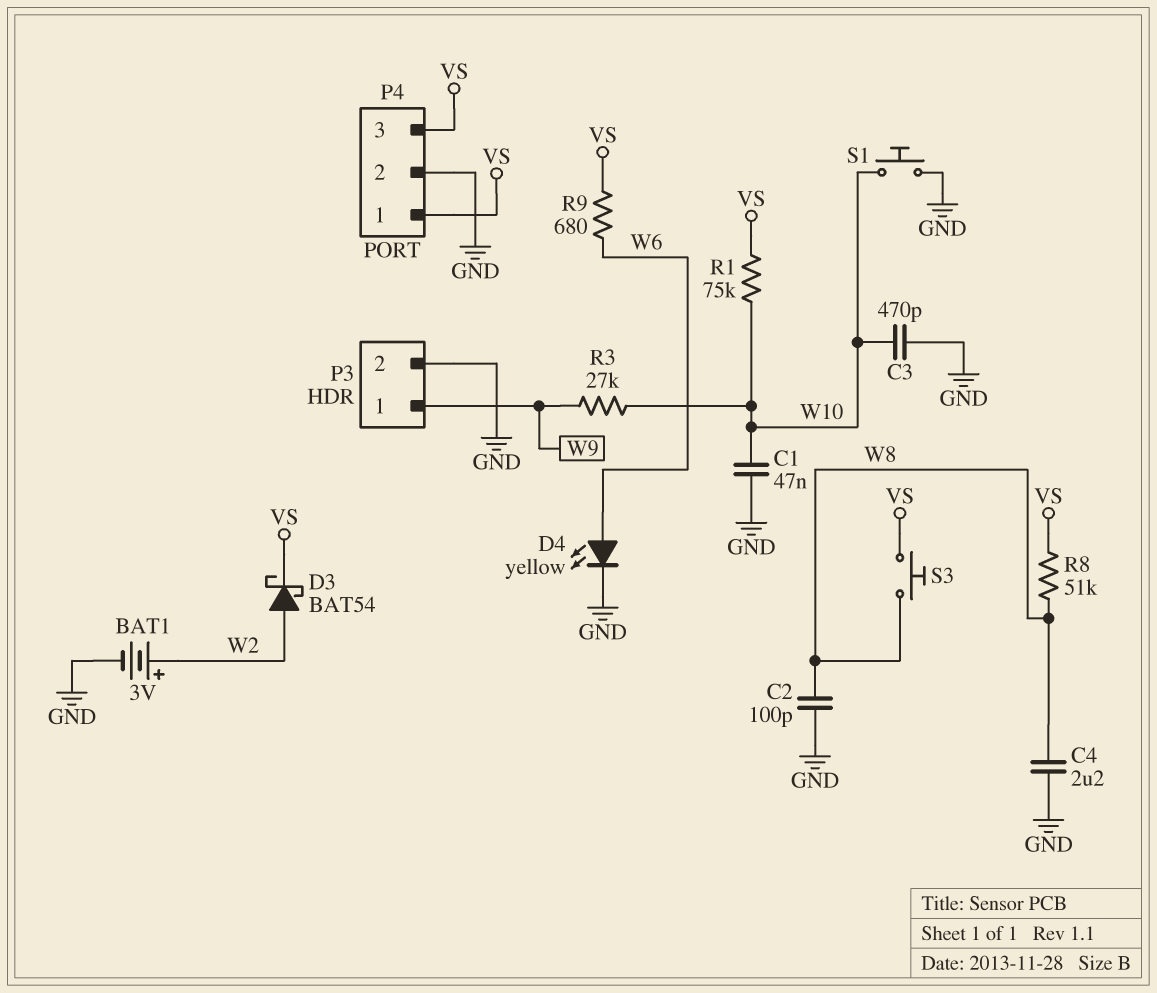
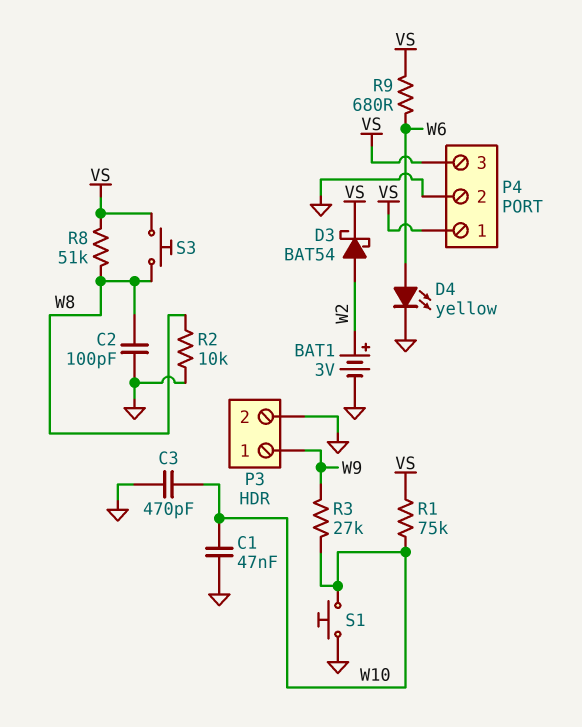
C4: 2.2uF (GND, W8) -> none
R2: none -> 10k (GND, W8)

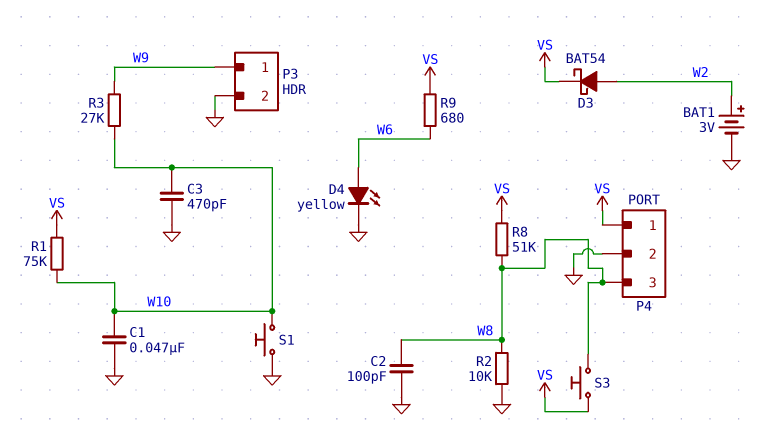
P4 pin 3: VS -> W8

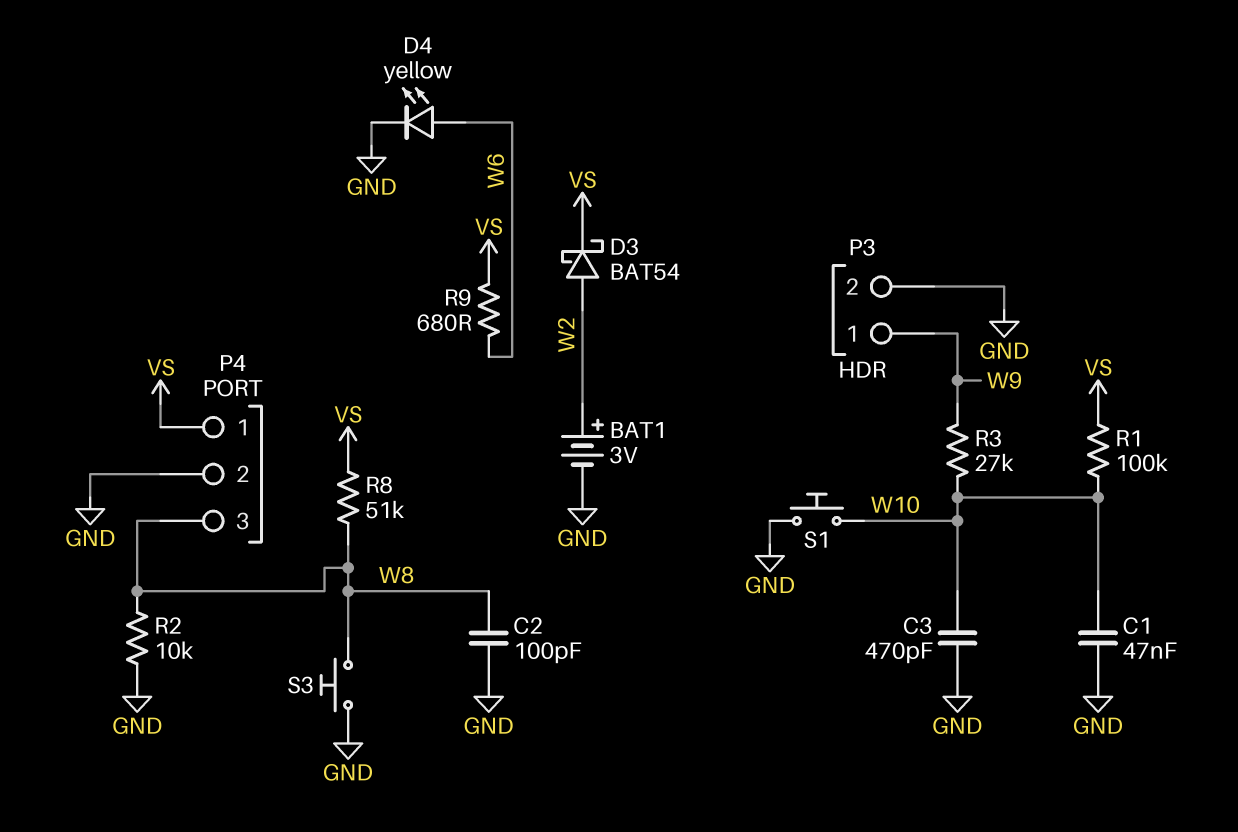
R1: 75k (VS, W10) -> 100k (VS, W10)
S3: button (VS, W8) -> button (GND, W8)

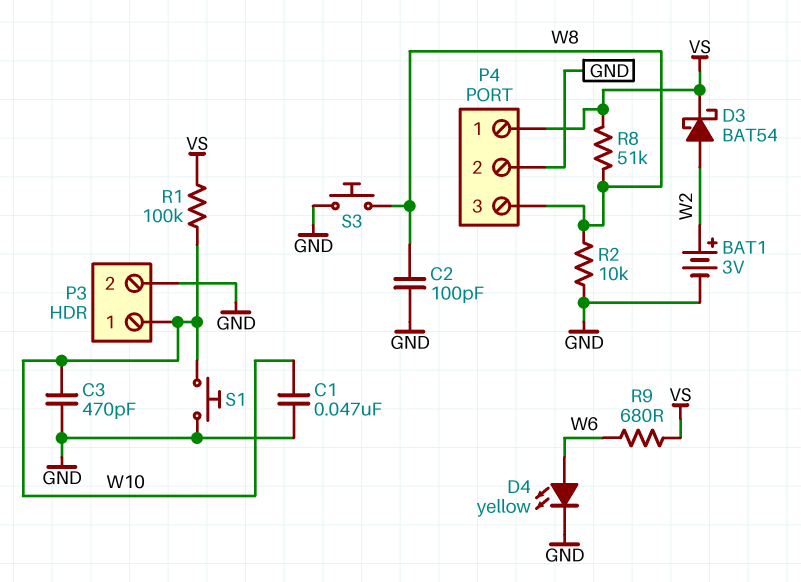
P3 pin 1: W9 -> W10
R3: 27k (W9, W10) -> none

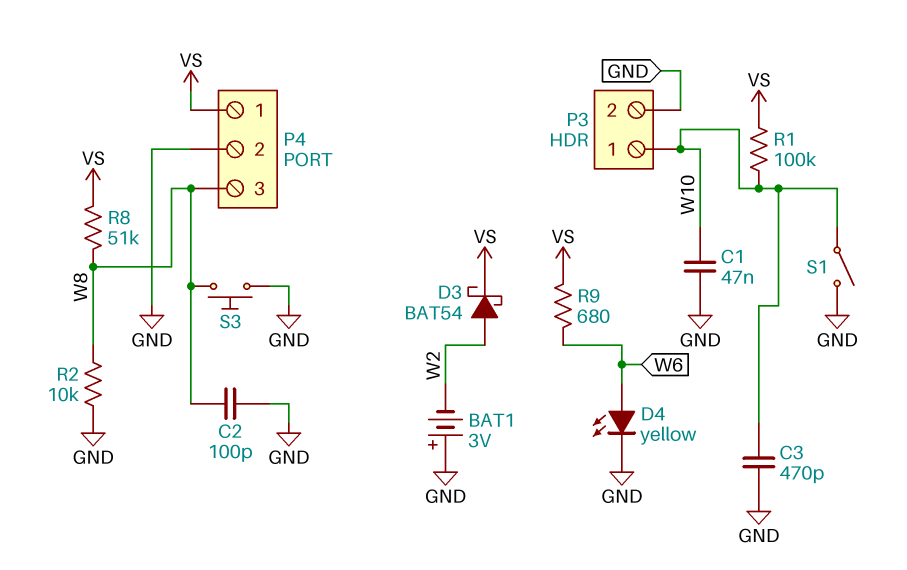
BAT1: 3V (plus W2, minus GND) -> 3V (plus GND, minus W2)
S1: button (GND, W10) -> switch (GND, W10)

